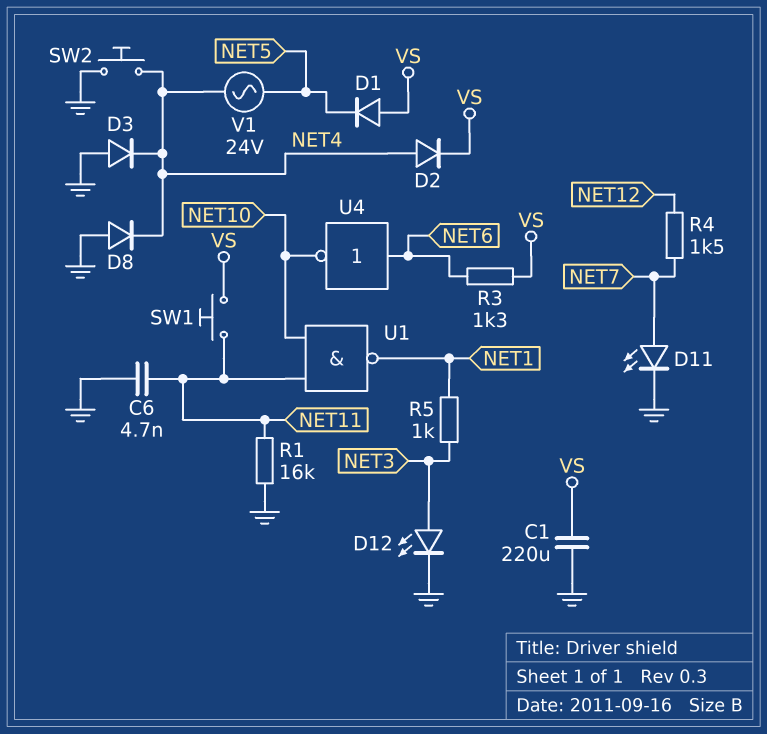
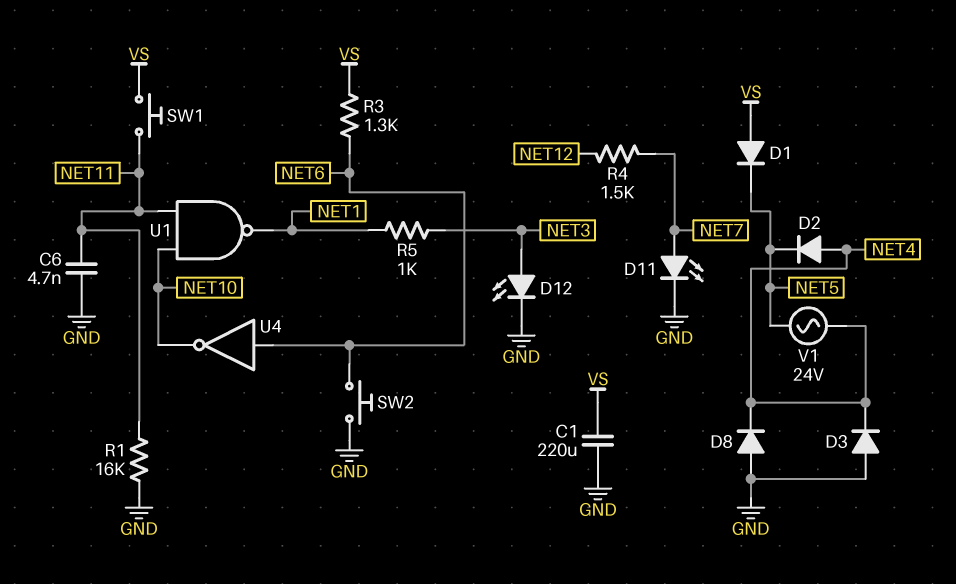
D2: diode (A NET4, K VS) -> diode (A NET4, K NET5)
SW2: button (GND, NET4) -> button (GND, NET6)

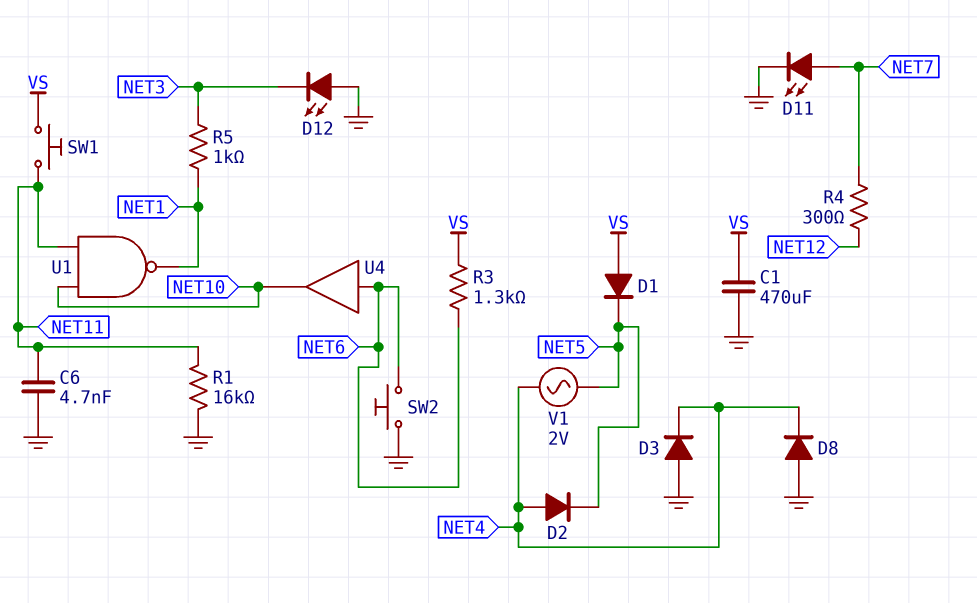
C1: 220uF (GND, VS) -> 470uF (GND, VS)
D12: LED (A NET3, K GND) -> LED (A GND, K NET3)
R4: 1.5k (NET7, NET12) -> 300 (NET7, NET12)
U4: NOT (in NET6, out NET10) -> buffer (in NET6, out NET10)
V1: AC 24V (NET4, NET5) -> AC 2V (NET4, NET5)

